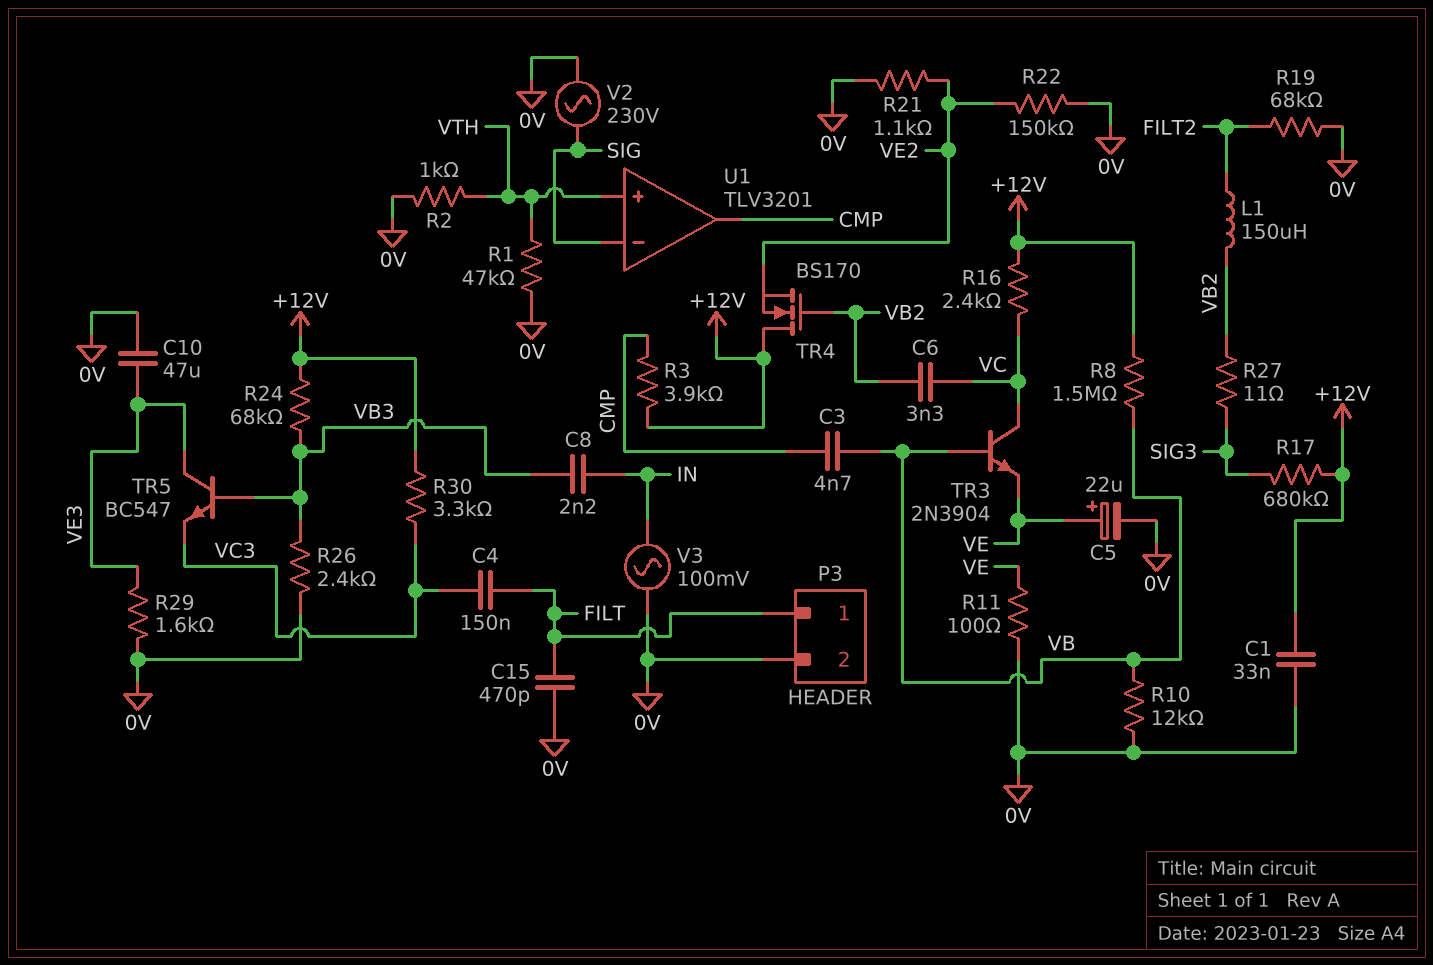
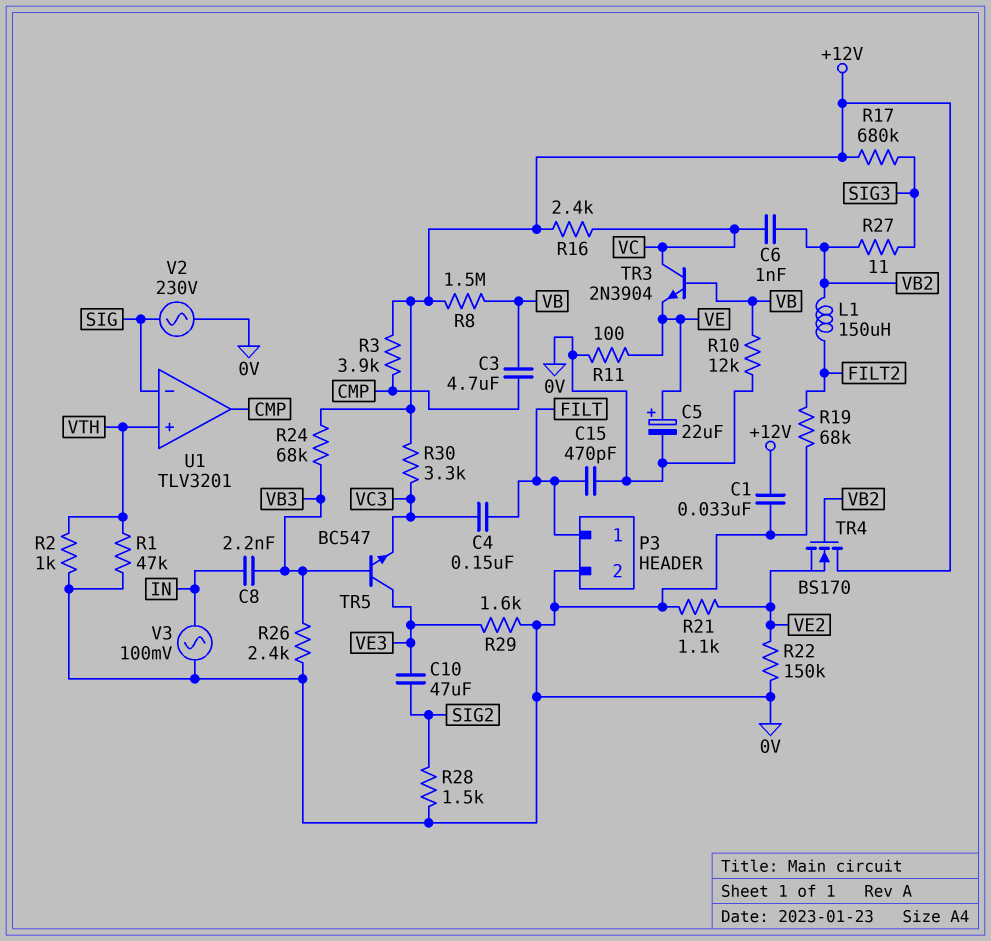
C3: 4.7nF (CMP, VB) -> 4.7uF (CMP, VB)
C6: 3.3nF (VB2, VC) -> 1nF (VB2, VC)
C10: 47uF (0V, VE3) -> 47uF (SIG2, VE3)
R28: none -> 1.5k (0V, SIG2)

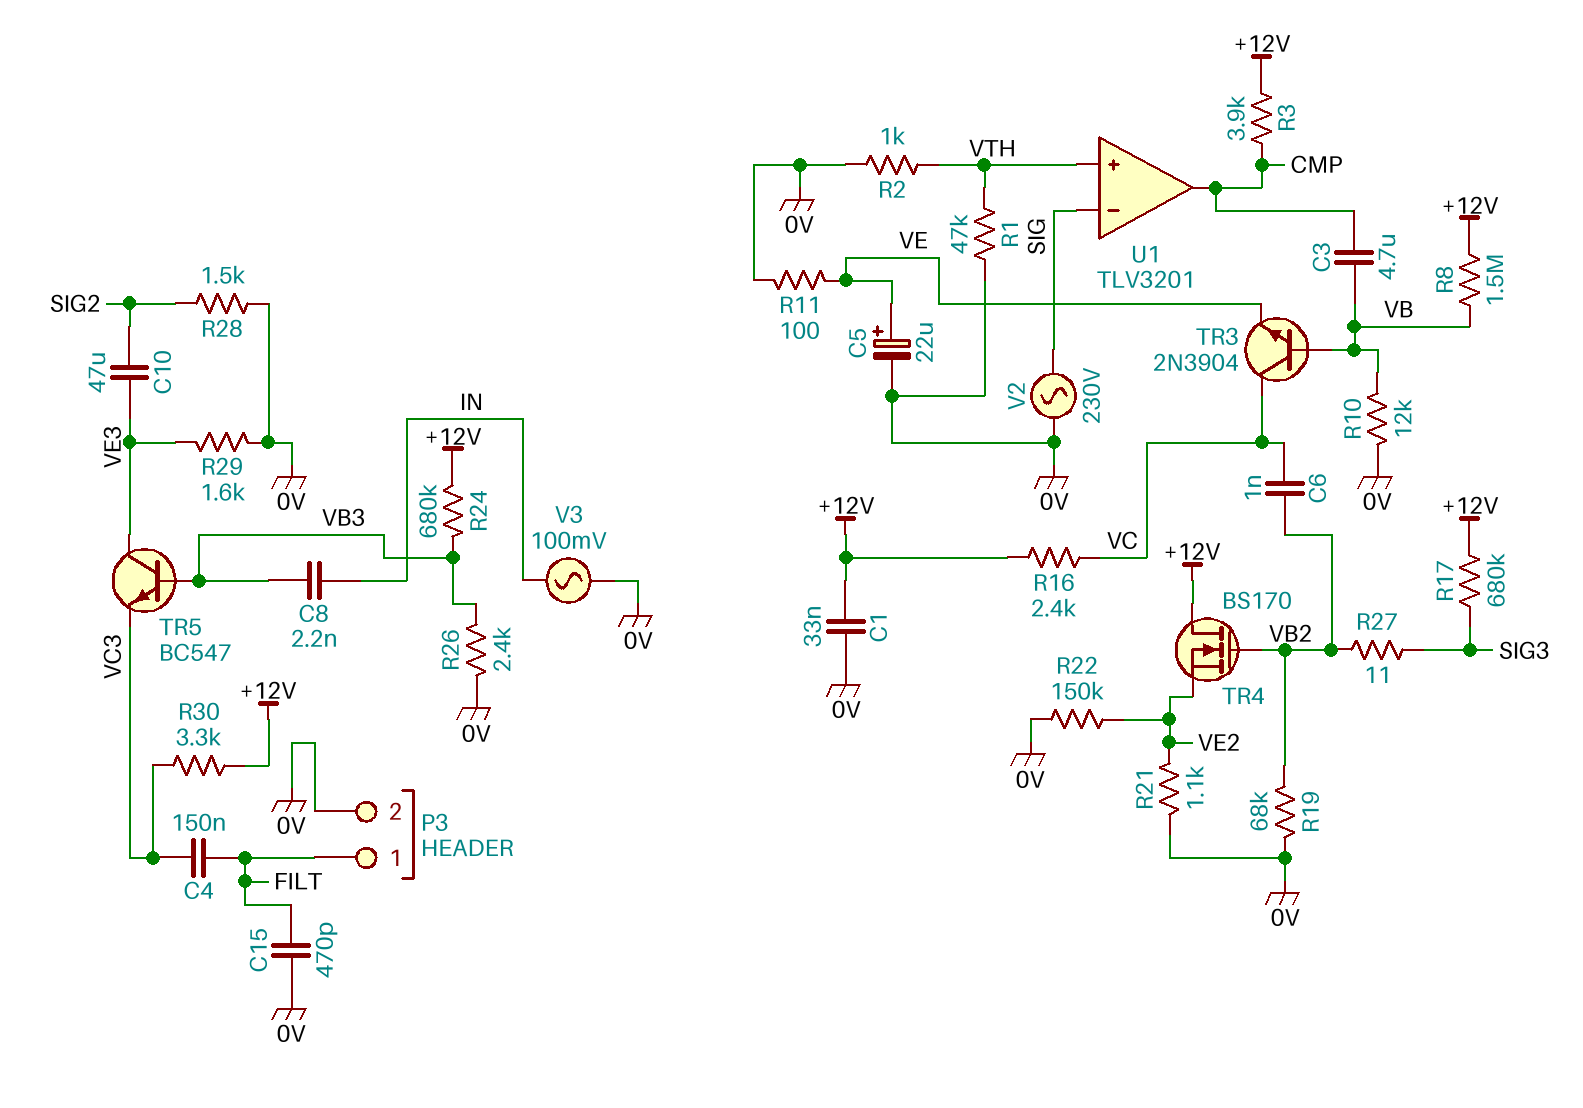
L1: 150uH (FILT2, VB2) -> none
R19: 68k (0V, FILT2) -> 68k (0V, VB2)
R24: 68k (+12V, VB3) -> 680k (+12V, VB3)

